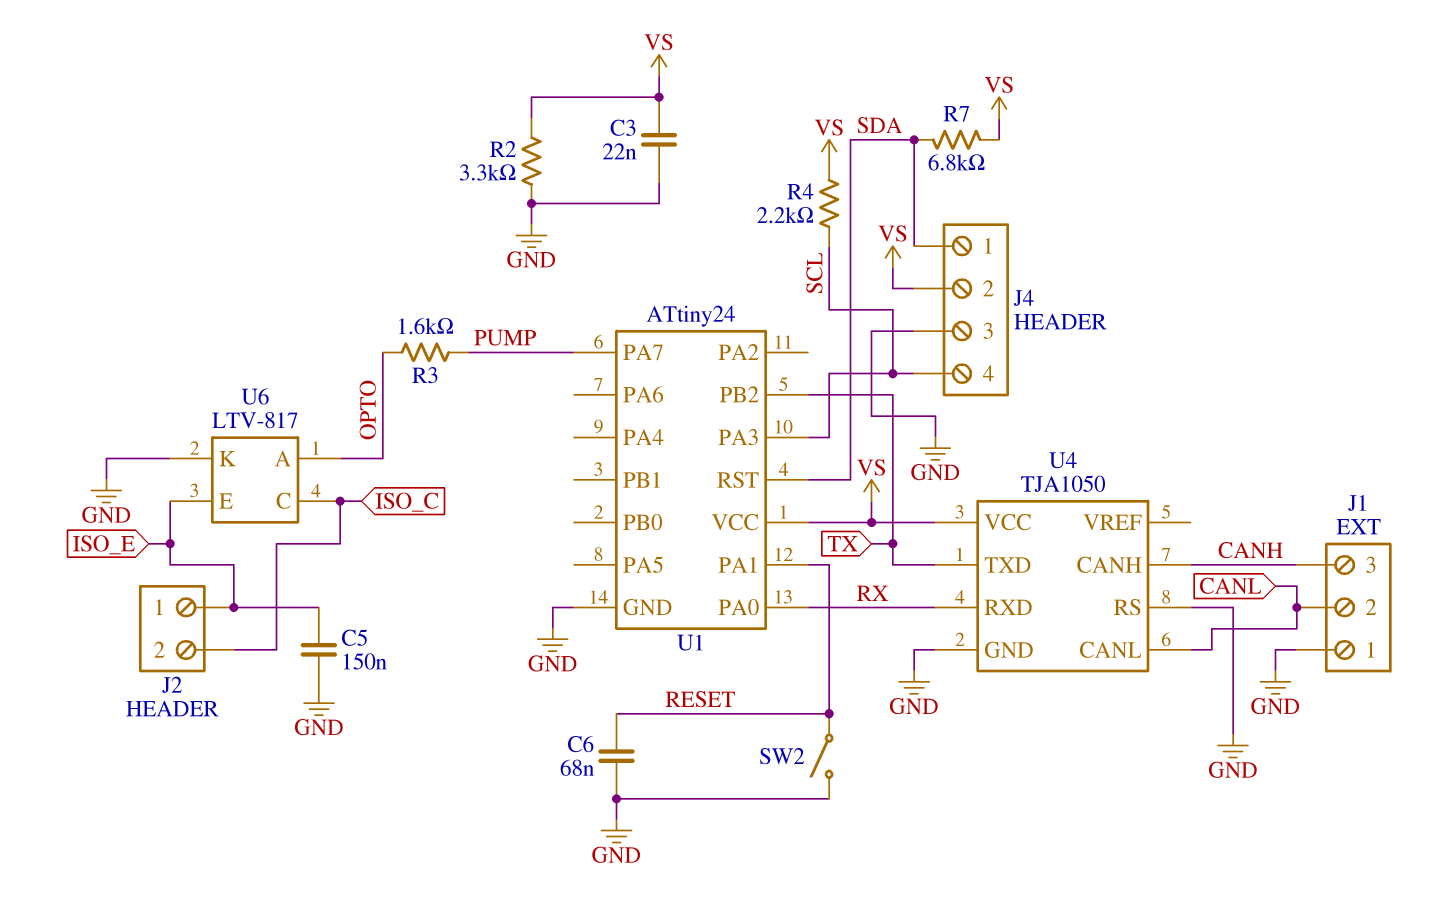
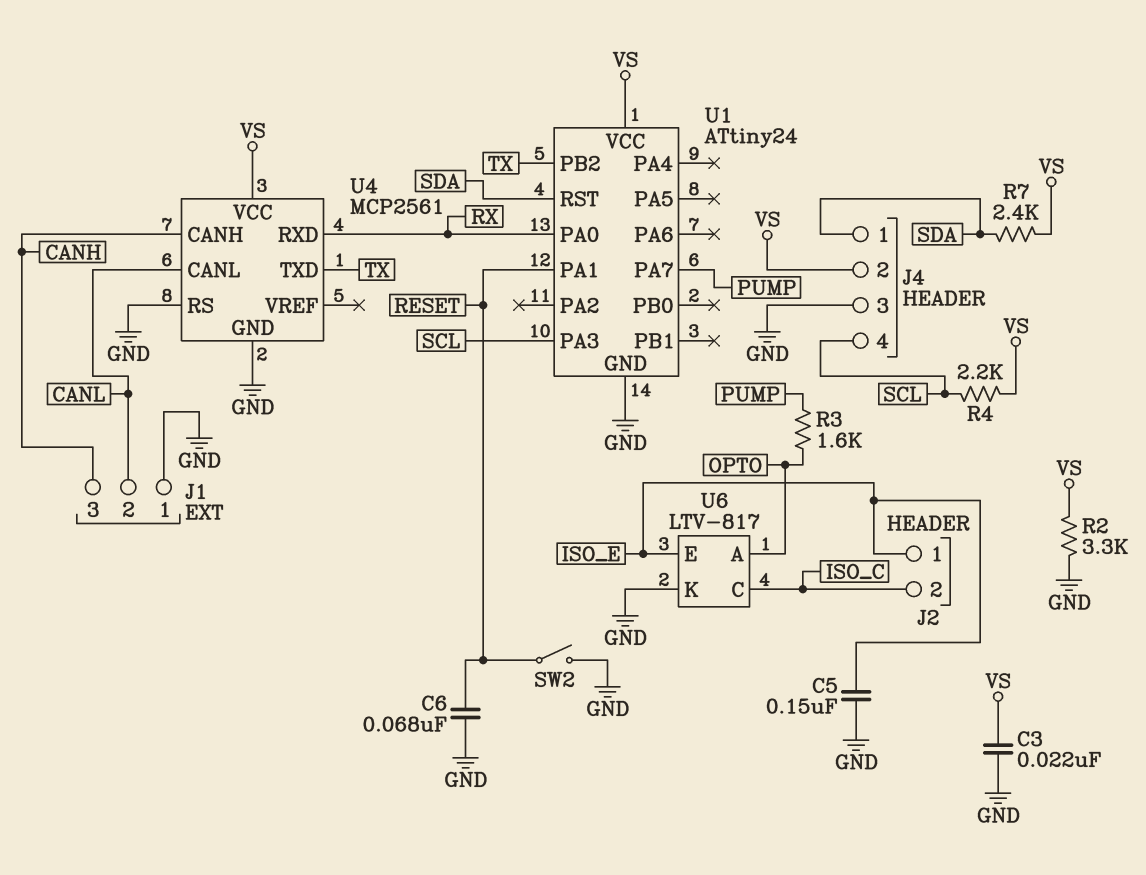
R7: 6.8k (SDA, VS) -> 2.4k (SDA, VS)
U4: TJA1050 -> MCP2561

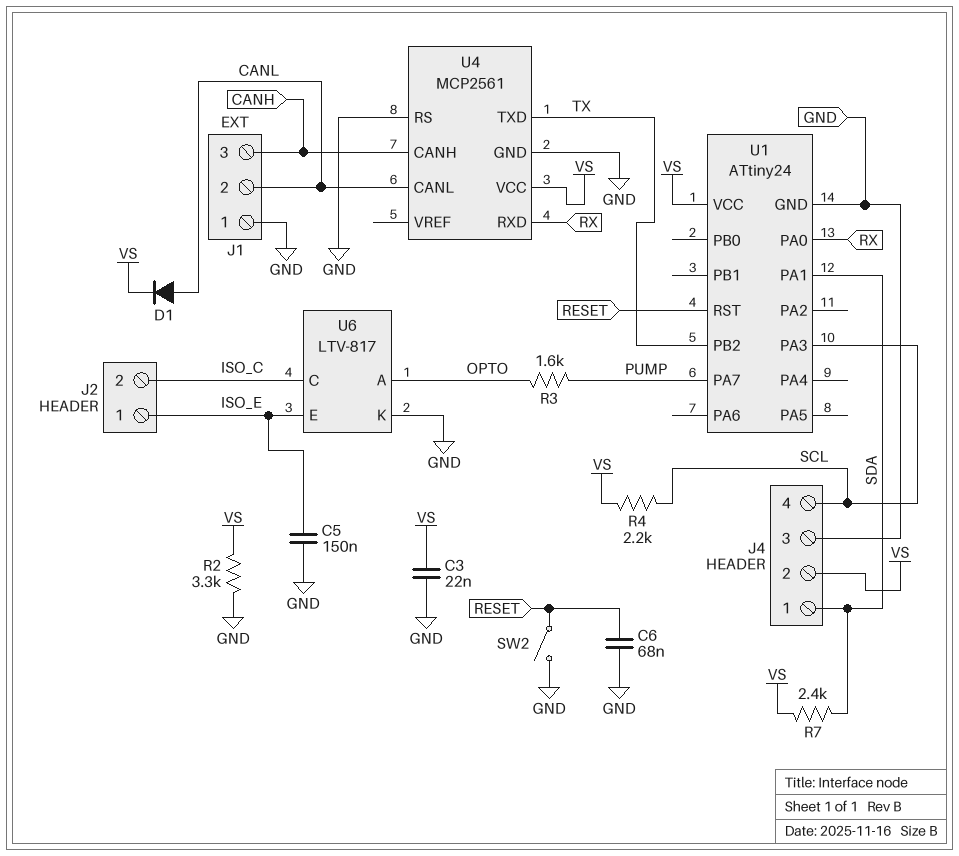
D1: none -> diode (A CANL, K VS)
U1 pin PA1: RESET -> SDA
U1 pin RST: SDA -> RESET

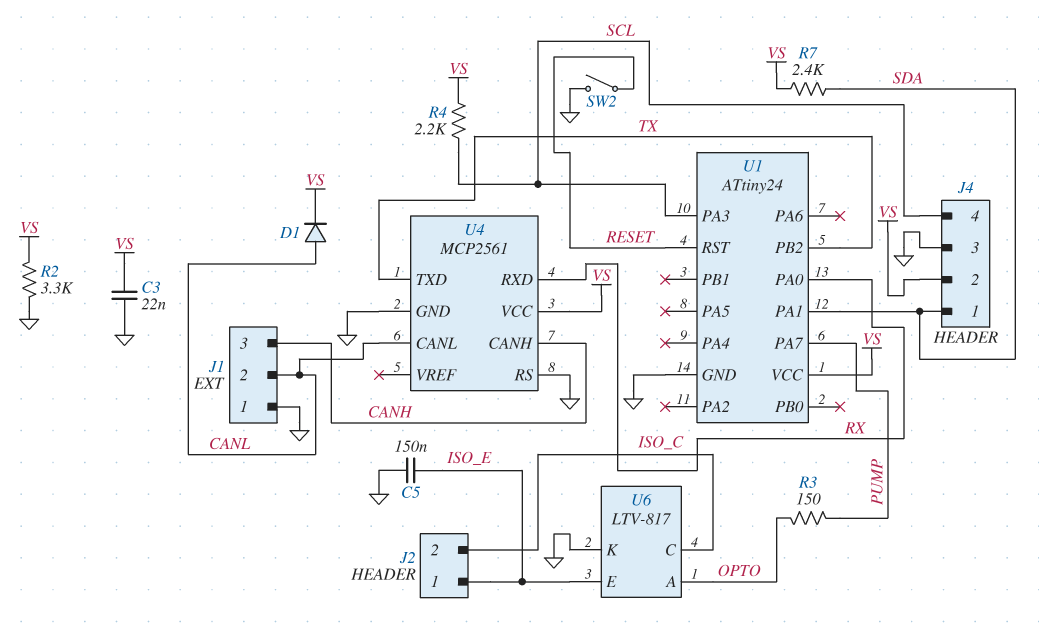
C6: 68nF (GND, RESET) -> none
R3: 1.6k (OPTO, PUMP) -> 150 (OPTO, PUMP)

